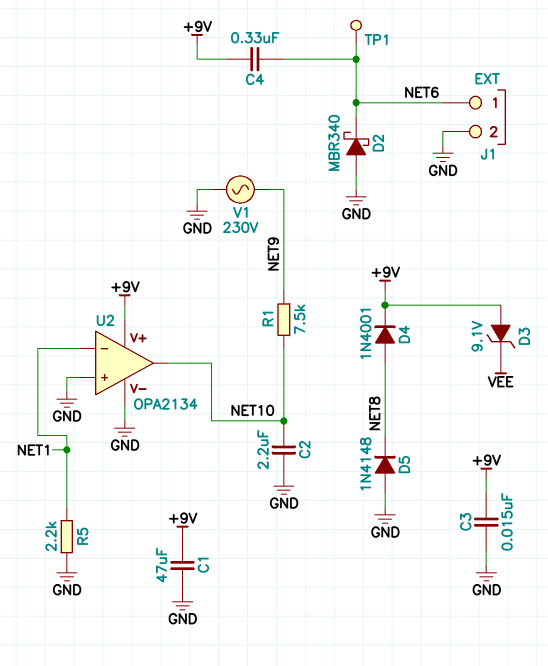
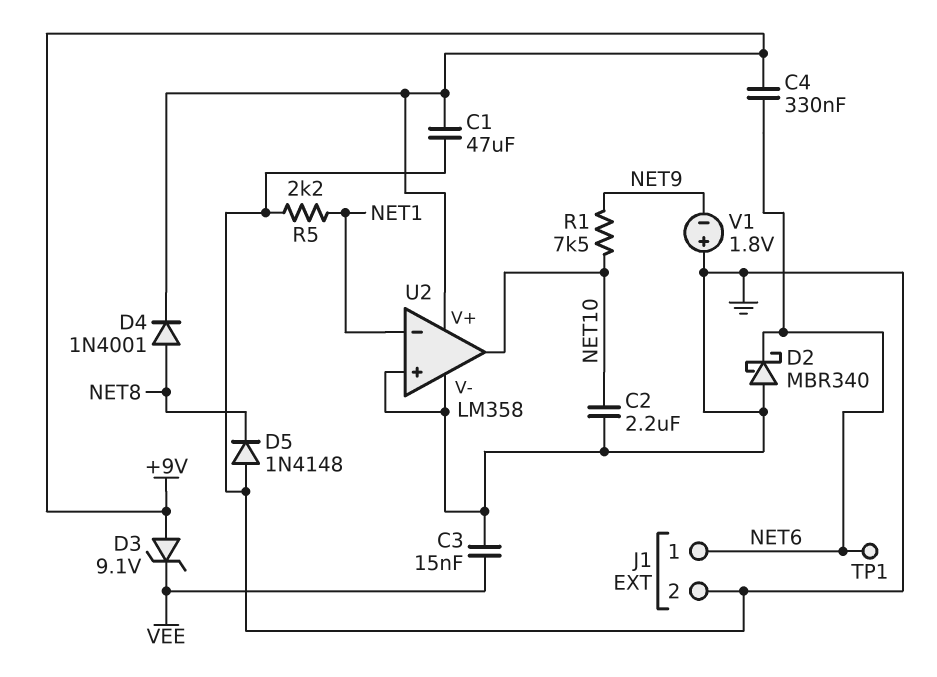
C3: 15nF (+9V, GND) -> 15nF (GND, VEE)
U2: OPA2134 -> LM358
V1: AC 230V (GND, NET9) -> 1.8V (plus GND, minus NET9)

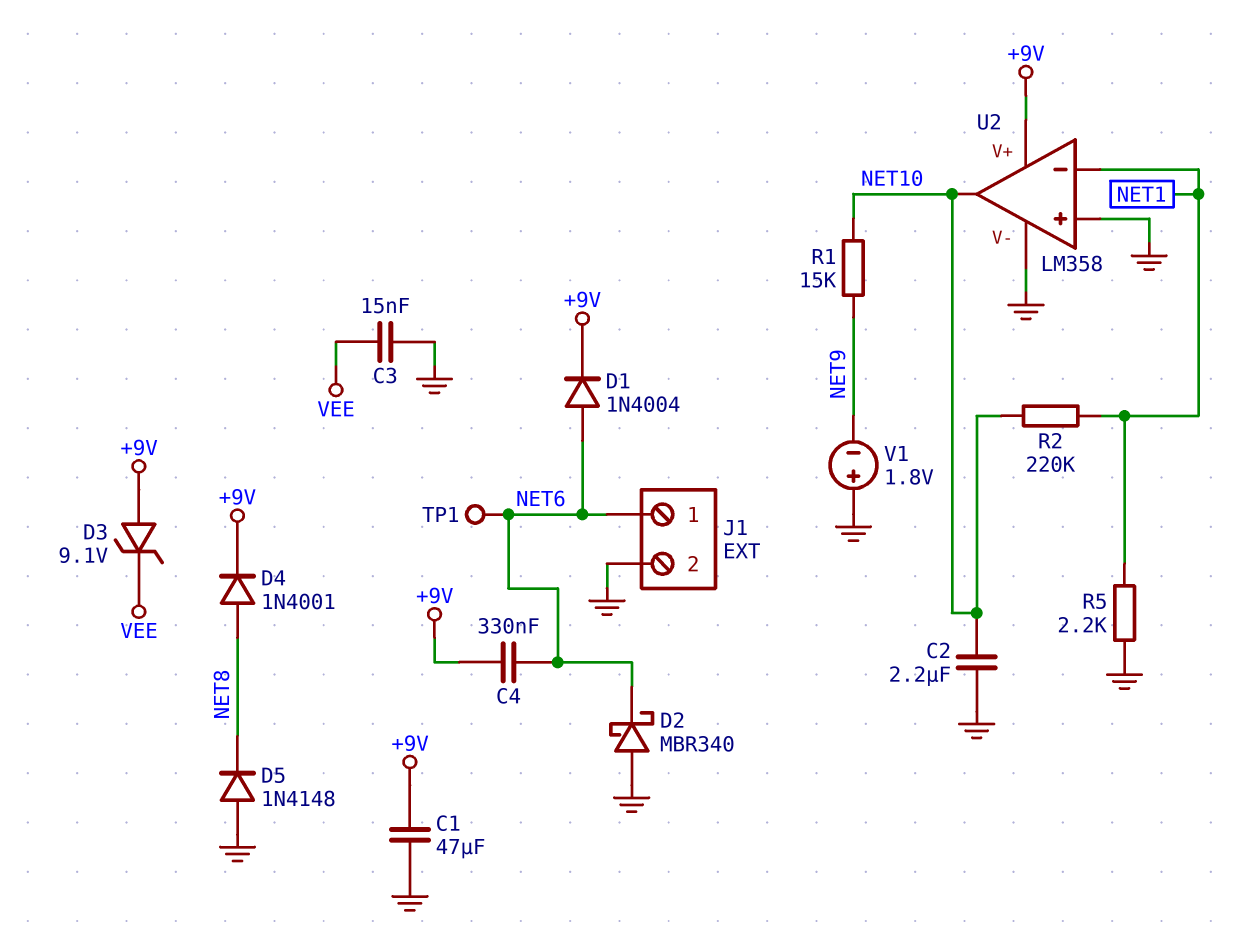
D1: none -> diode 1N4004 (A NET6, K +9V)
R1: 7.5k (NET9, NET10) -> 15k (NET9, NET10)
R2: none -> 220k (NET1, NET10)

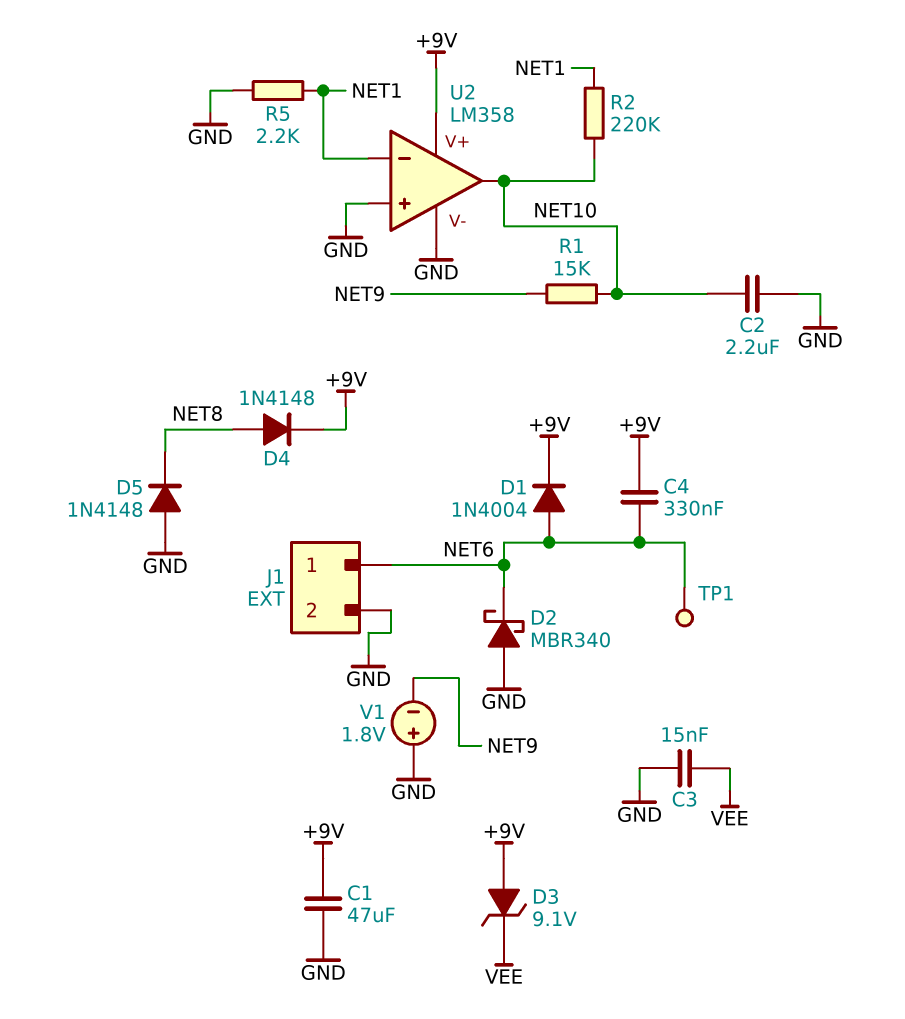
D4: diode 1N4001 (A NET8, K +9V) -> diode 1N4148 (A NET8, K +9V)

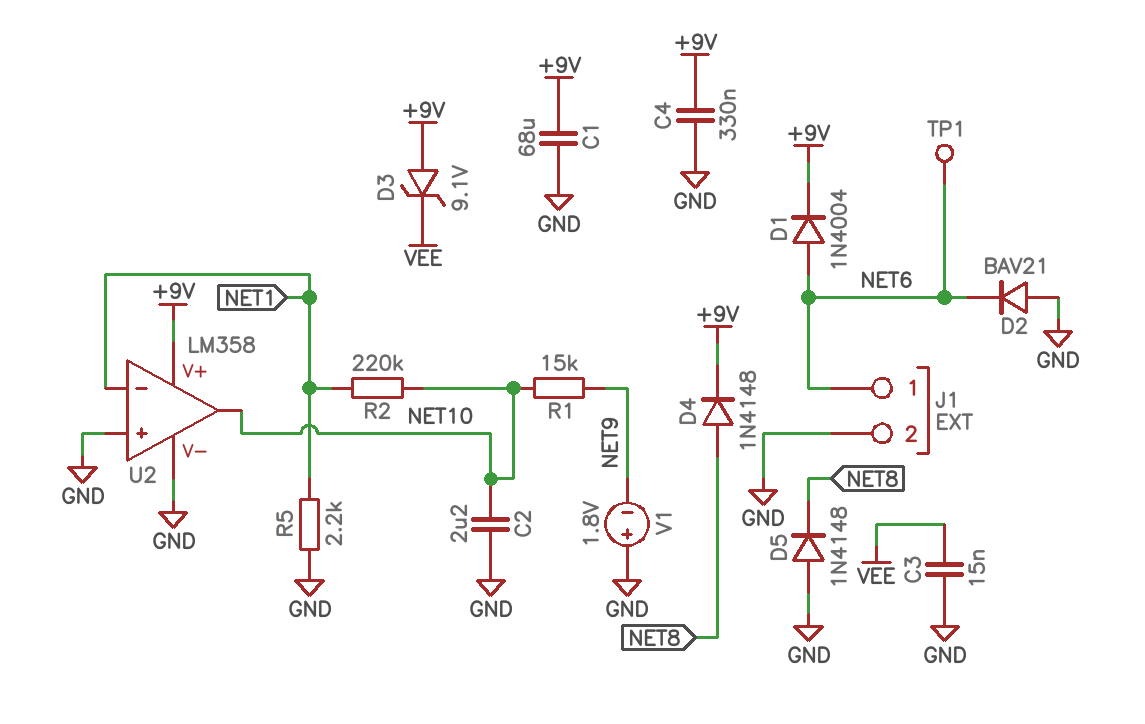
C1: 47uF (+9V, GND) -> 68uF (+9V, GND)
C4: 330nF (+9V, NET6) -> 330nF (+9V, GND)
D2: schottky MBR340 (A GND, K NET6) -> diode BAV21 (A GND, K NET6)

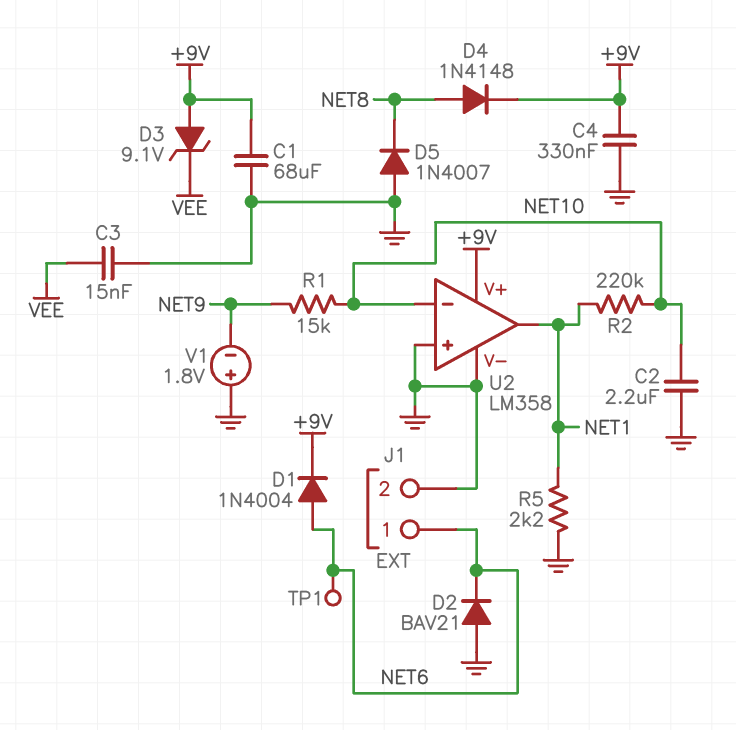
D5: diode 1N4148 (A GND, K NET8) -> diode 1N4007 (A GND, K NET8)
U2 pin in-: NET1 -> NET10
U2 pin out: NET10 -> NET1

